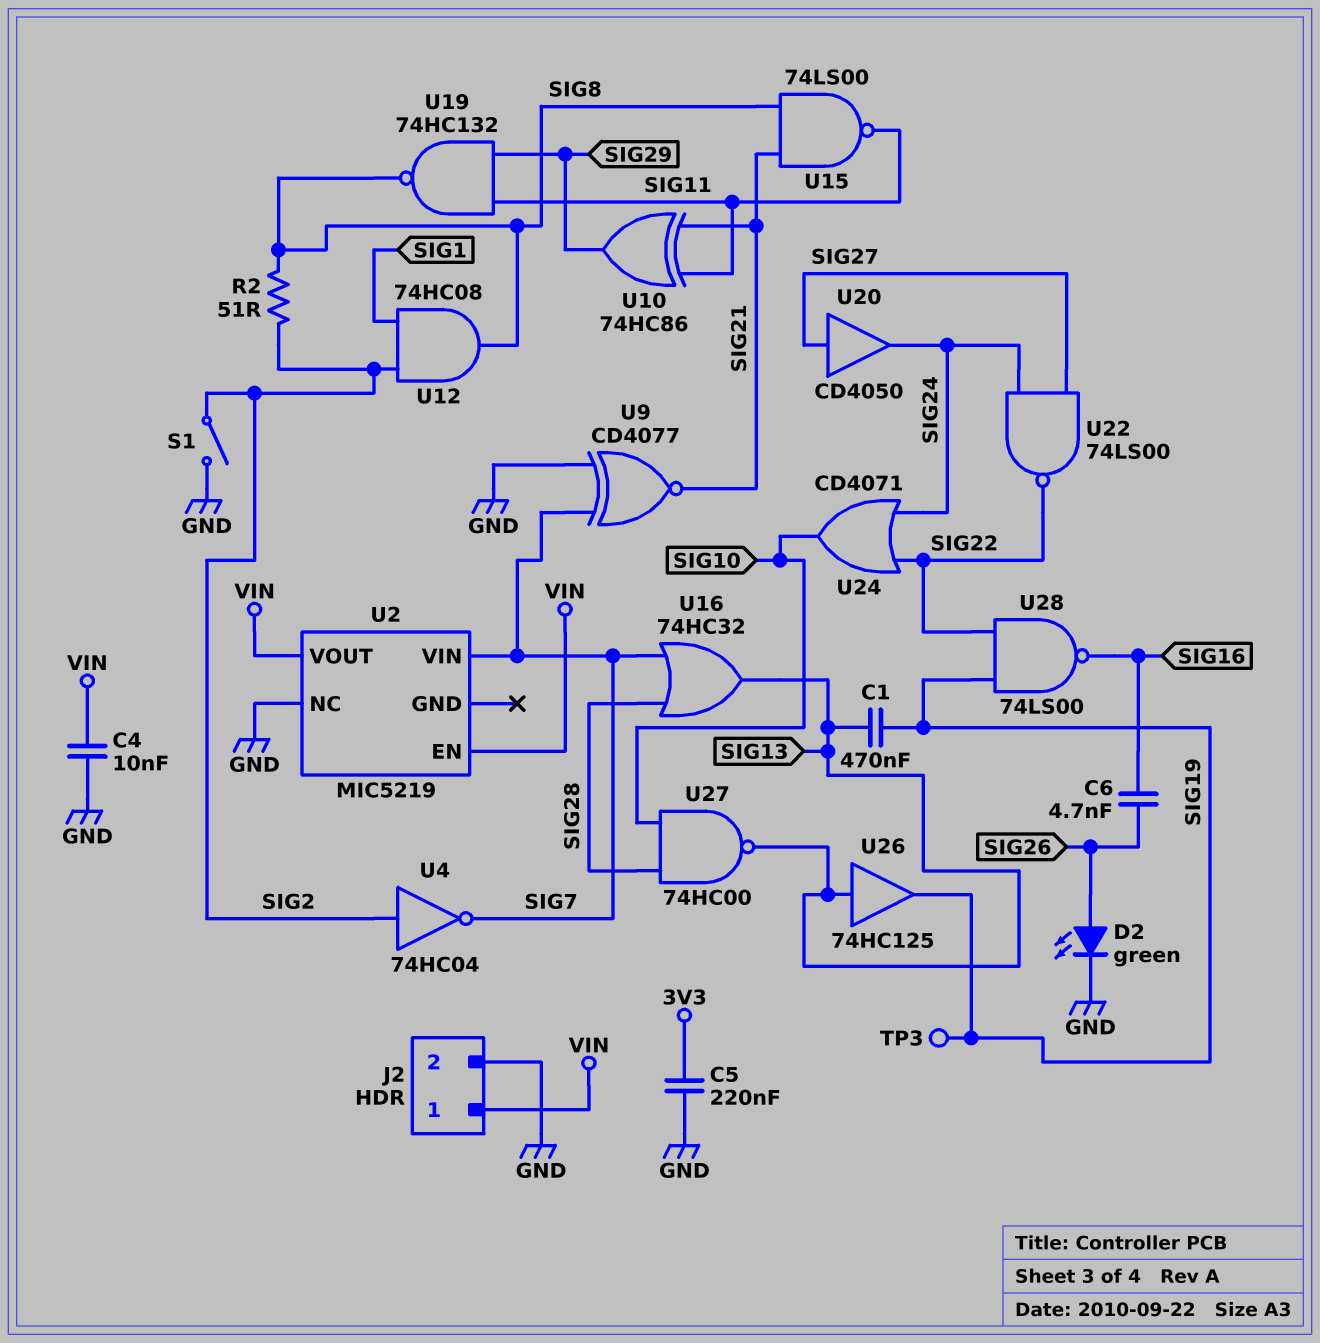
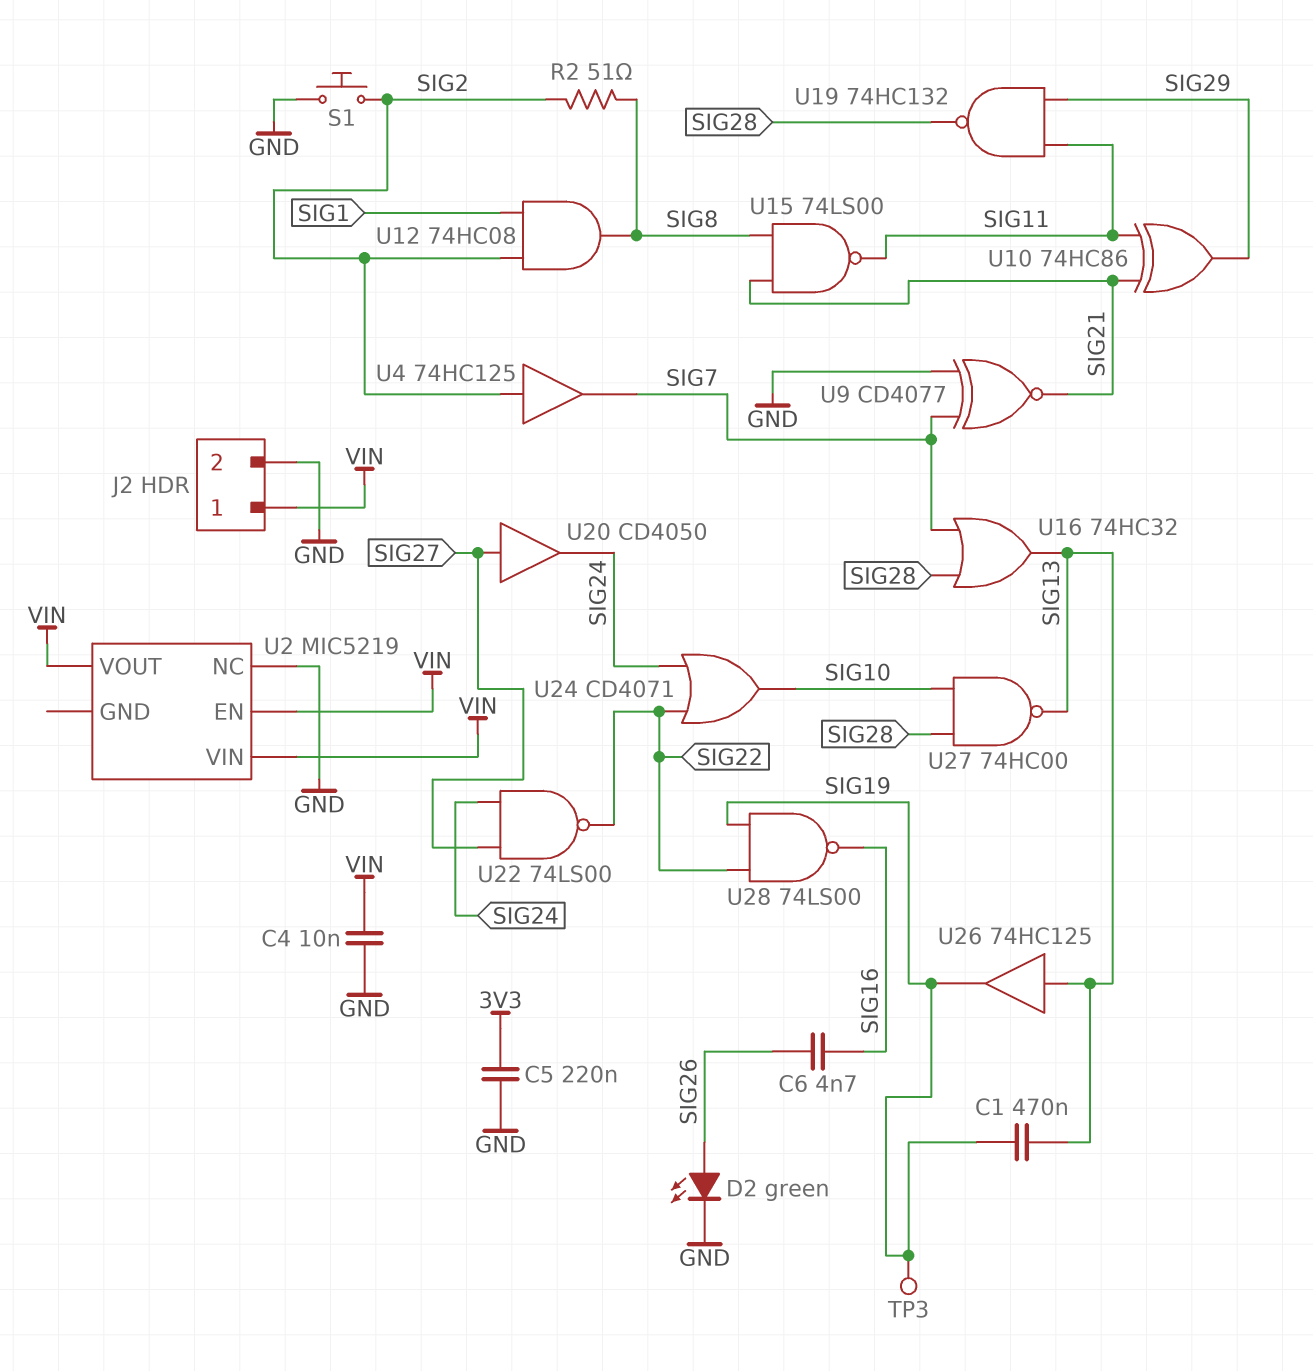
S1: switch (GND, SIG2) -> button (GND, SIG2)
U2 pin VIN: SIG7 -> VIN
U4: NOT 74HC04 (in SIG2, out SIG7) -> buffer 74HC125 (in SIG2, out SIG7)
U19: NAND 74HC132 (in SIG11, in SIG29, out SIG8) -> NAND 74HC132 (in SIG11, in SIG29, out SIG28)

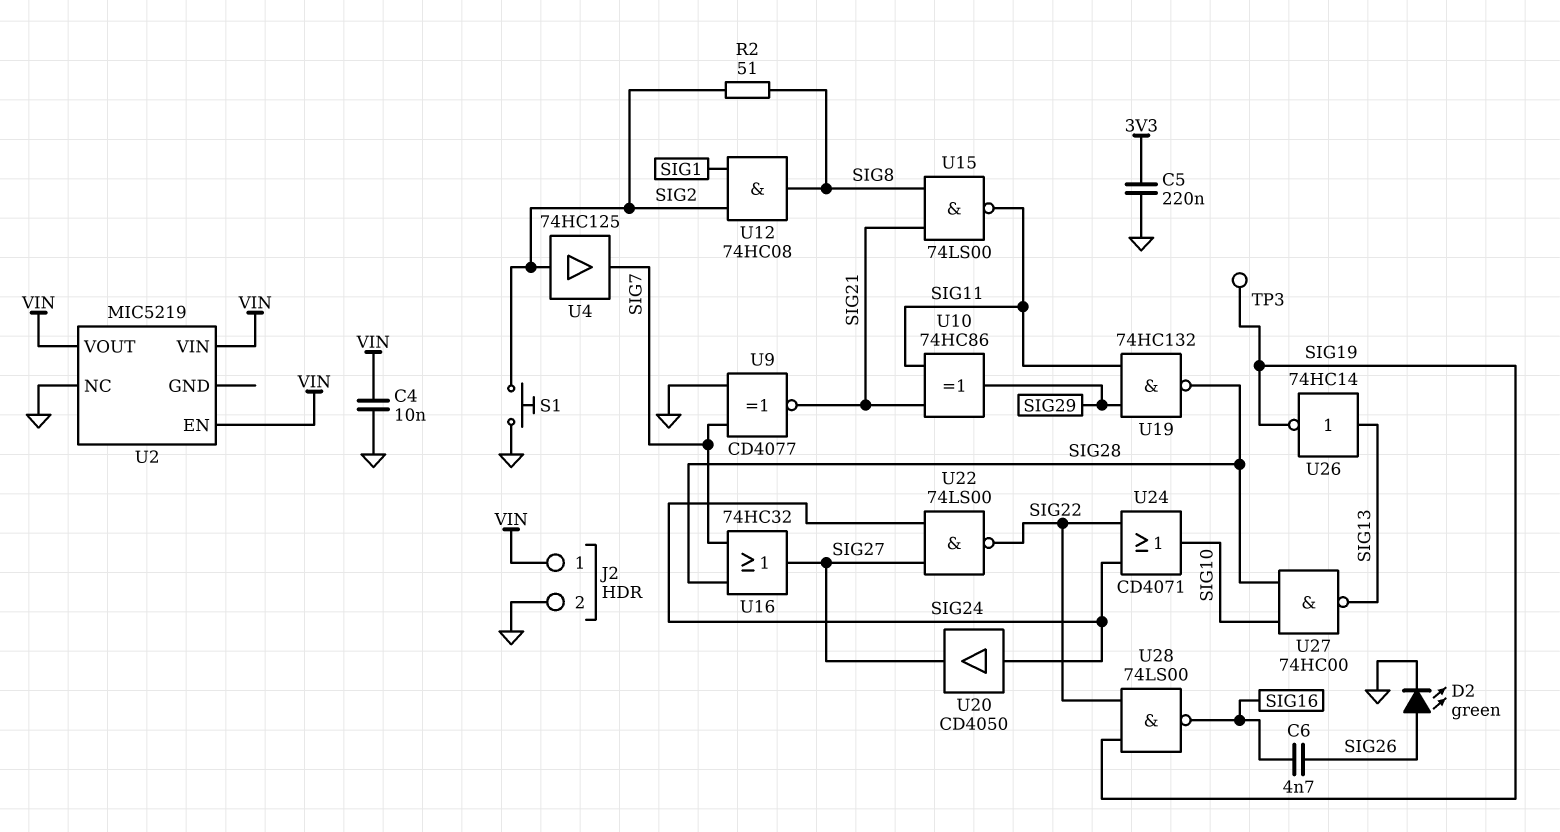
C1: 470nF (SIG13, SIG19) -> none
U16: OR 74HC32 (in SIG7, in SIG28, out SIG13) -> OR 74HC32 (in SIG7, in SIG28, out SIG27)
U20: buffer CD4050 (in SIG27, out SIG24) -> buffer CD4050 (in SIG24, out SIG27)
U26: buffer 74HC125 (in SIG13, out SIG19) -> NOT 74HC14 (in SIG13, out SIG19)

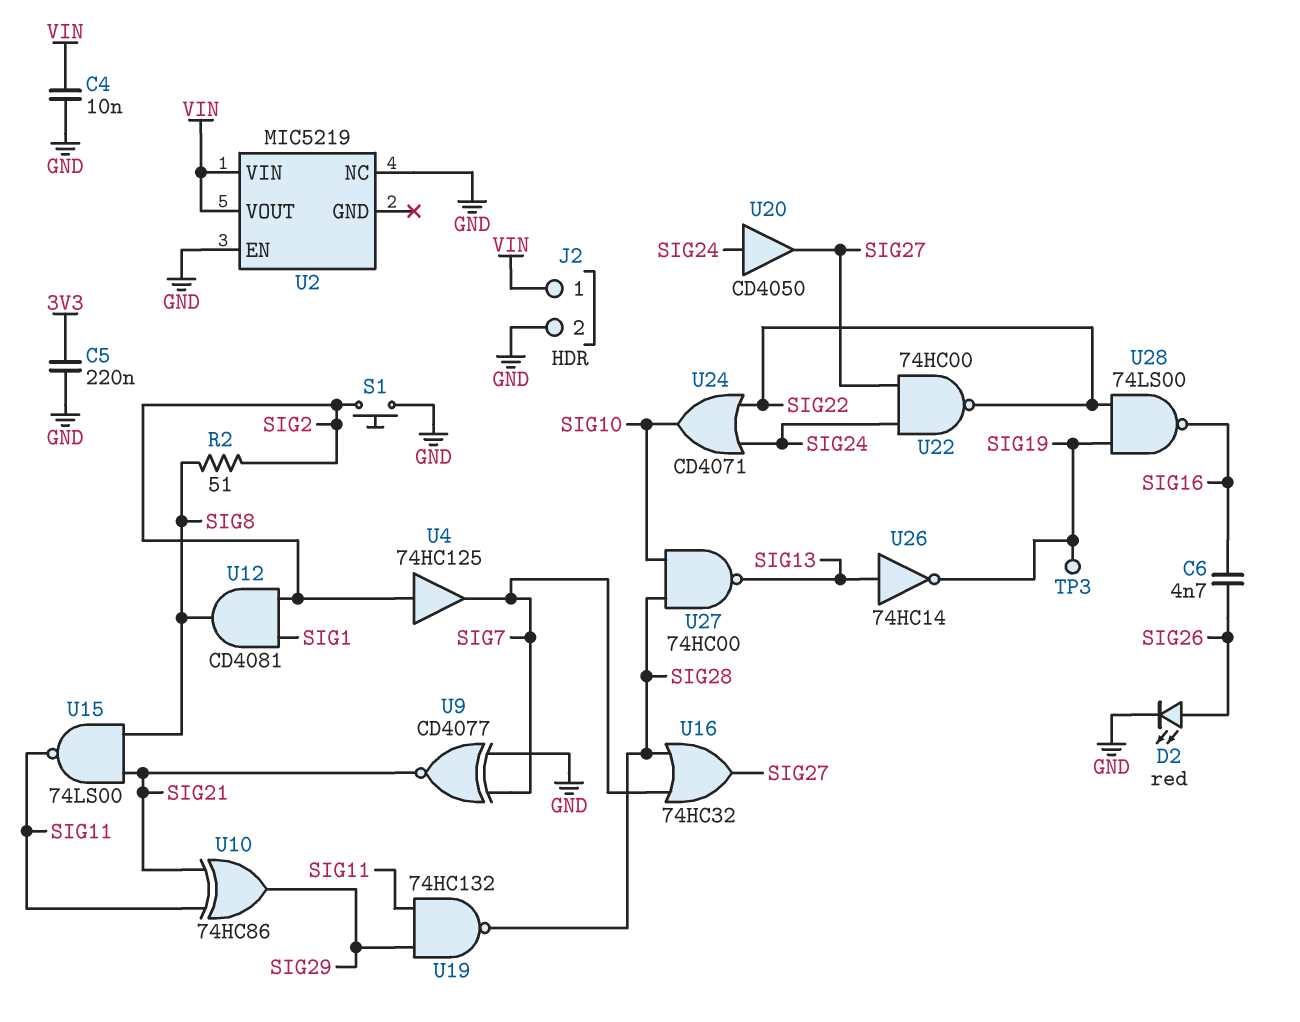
D2: LED green (A SIG26, K GND) -> LED red (A SIG26, K GND)
U2 pin EN: VIN -> GND
U12: AND 74HC08 (in SIG1, in SIG2, out SIG8) -> AND CD4081 (in SIG1, in SIG2, out SIG8)
U22: NAND 74LS00 (in SIG24, in SIG27, out SIG22) -> NAND 74HC00 (in SIG24, in SIG27, out SIG22)

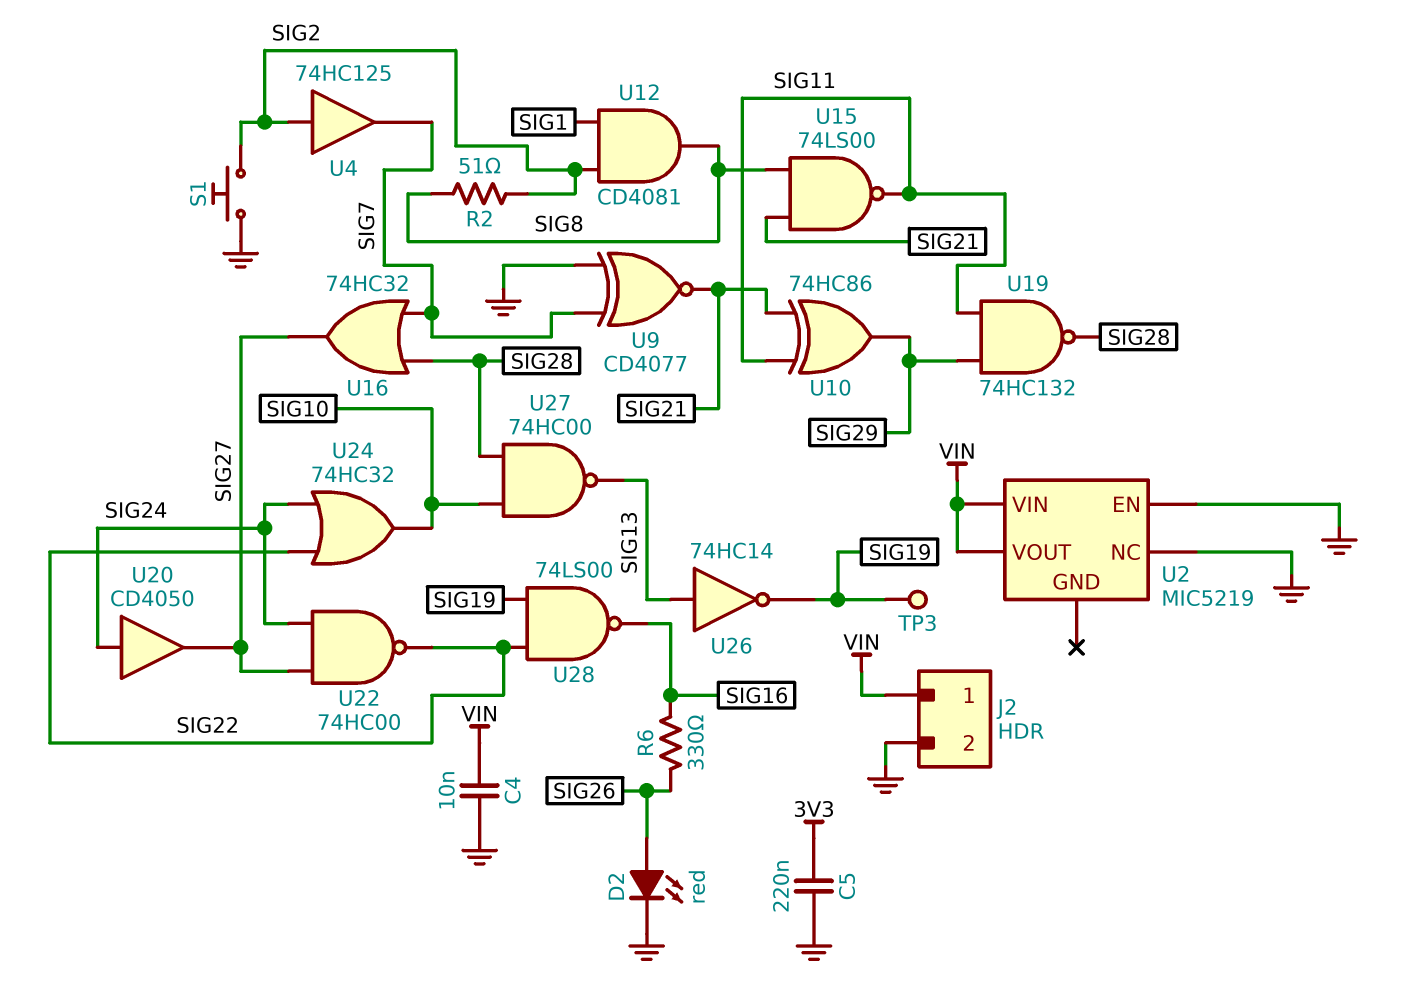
C6: 4.7nF (SIG16, SIG26) -> none
R6: none -> 330 (SIG16, SIG26)
U24: OR CD4071 (in SIG22, in SIG24, out SIG10) -> OR 74HC32 (in SIG22, in SIG24, out SIG10)

